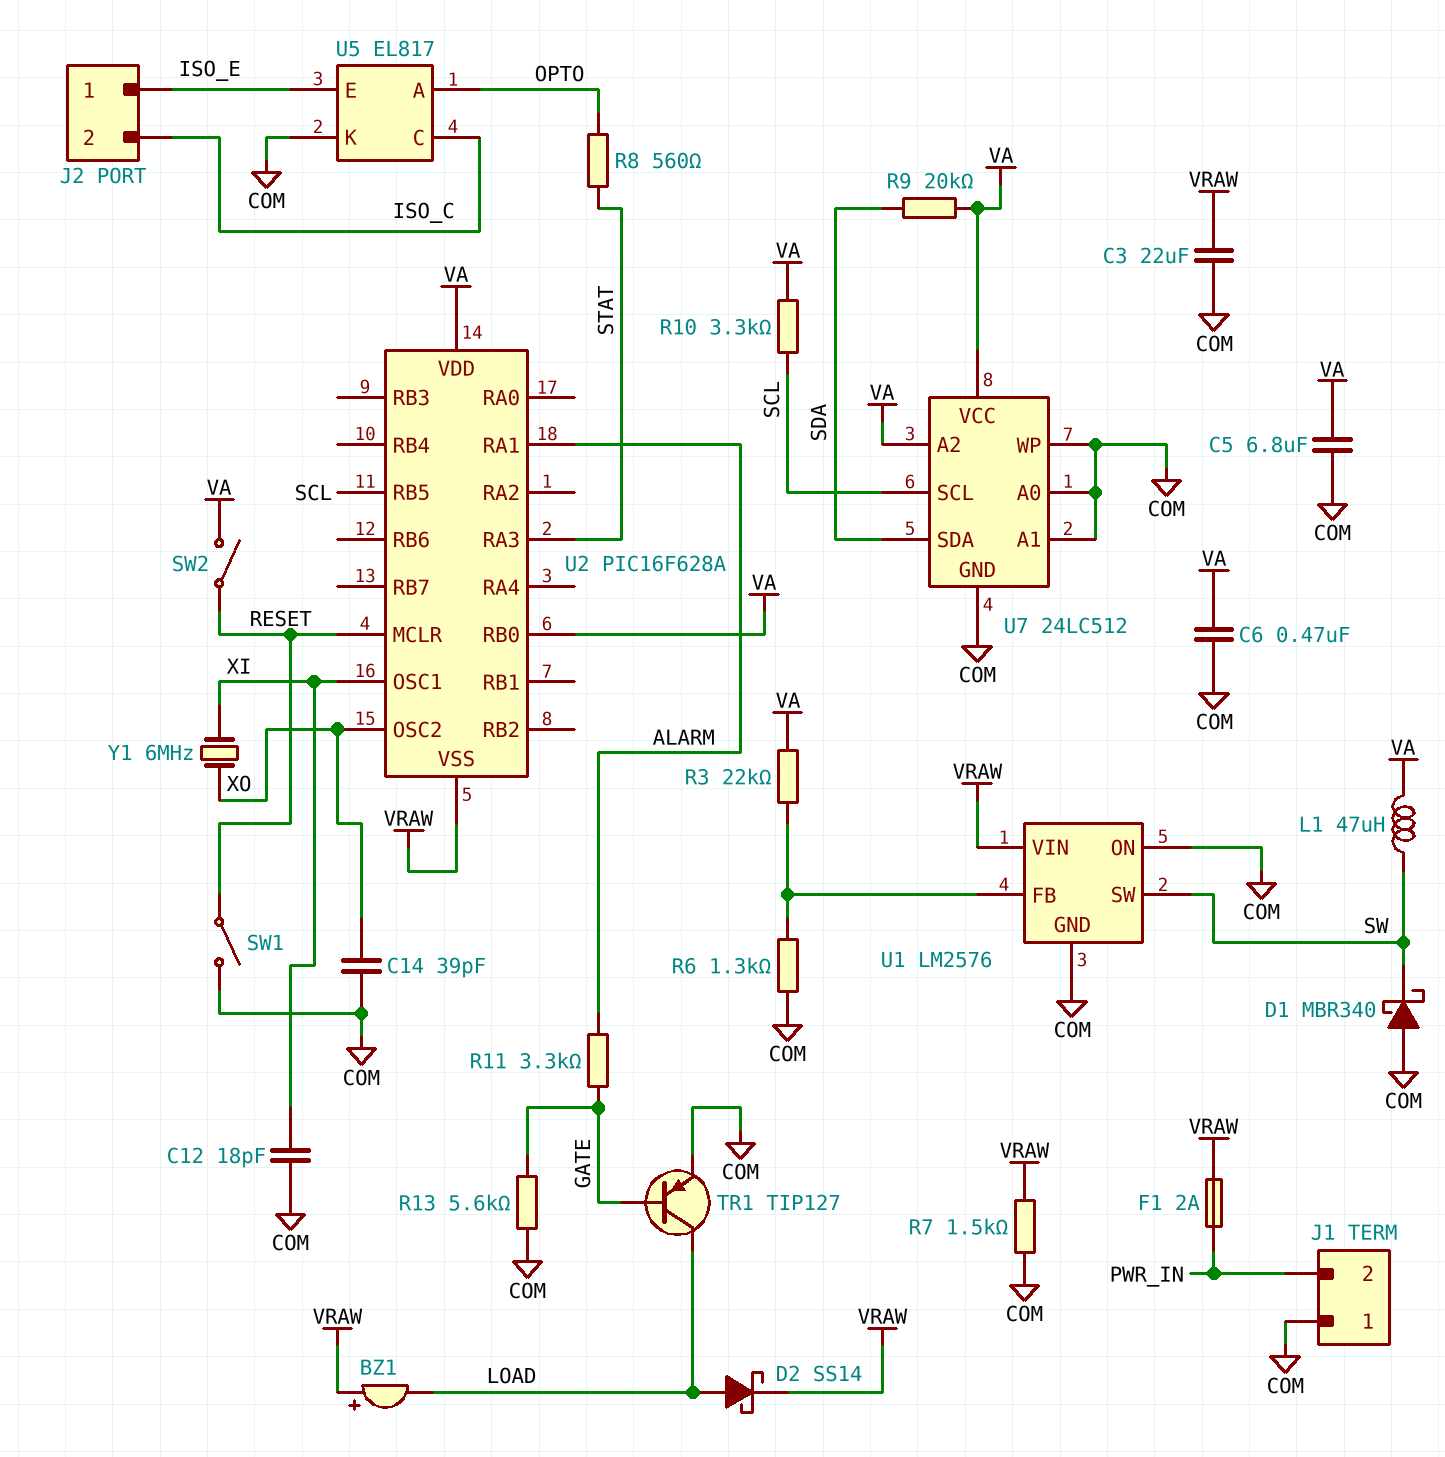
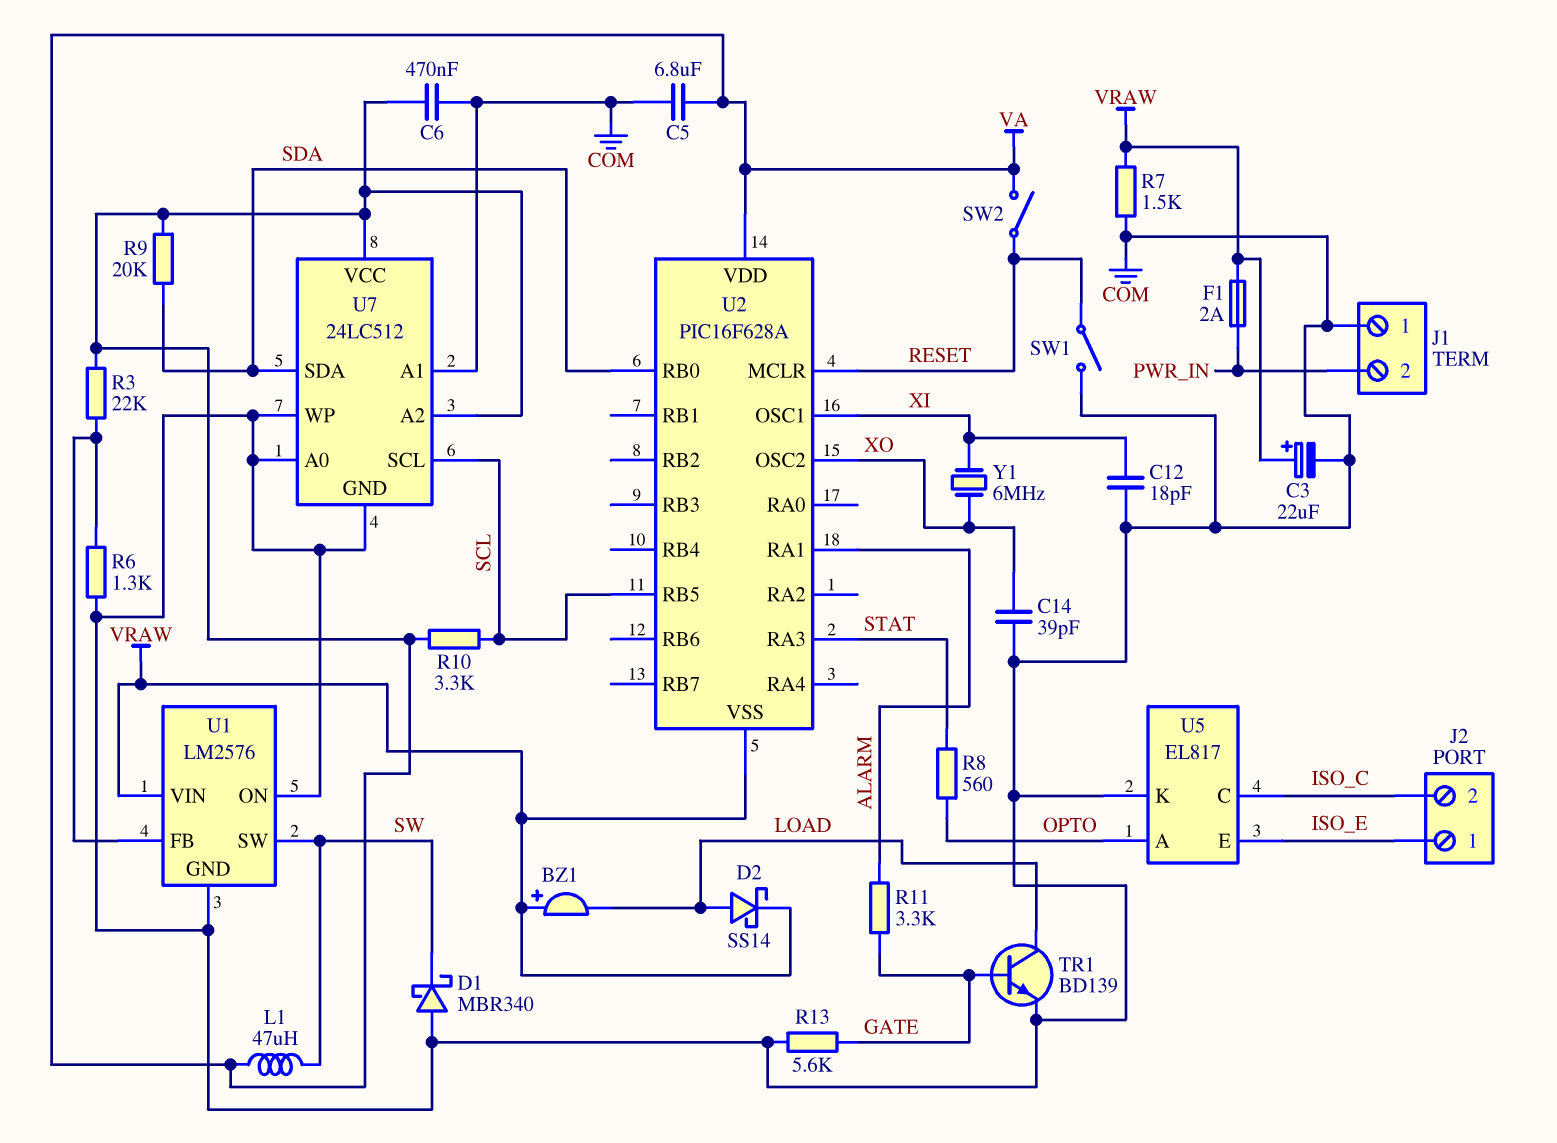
C3: 22uF (COM, VRAW) -> 22uF (plus VRAW, minus COM)
TR1: PNP TIP127 (B GATE, C LOAD, E COM) -> NPN BD139 (B GATE, C LOAD, E COM)
U2 pin RB0: VA -> SDA

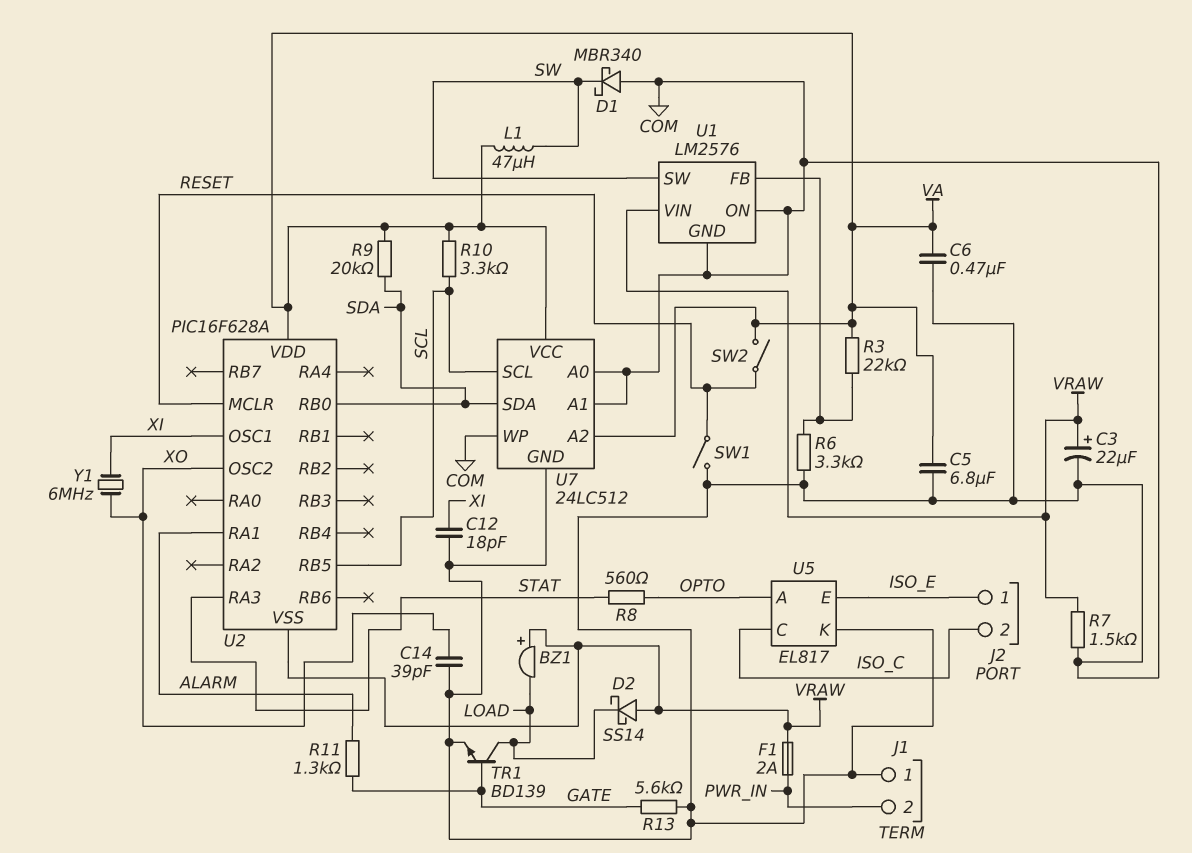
D2: schottky SS14 (A LOAD, K VRAW) -> schottky SS14 (A VRAW, K LOAD)
R6: 1.3k (COM, U1/FB) -> 3.3k (COM, U1/FB)
R11: 3.3k (ALARM, GATE) -> 1.3k (ALARM, GATE)

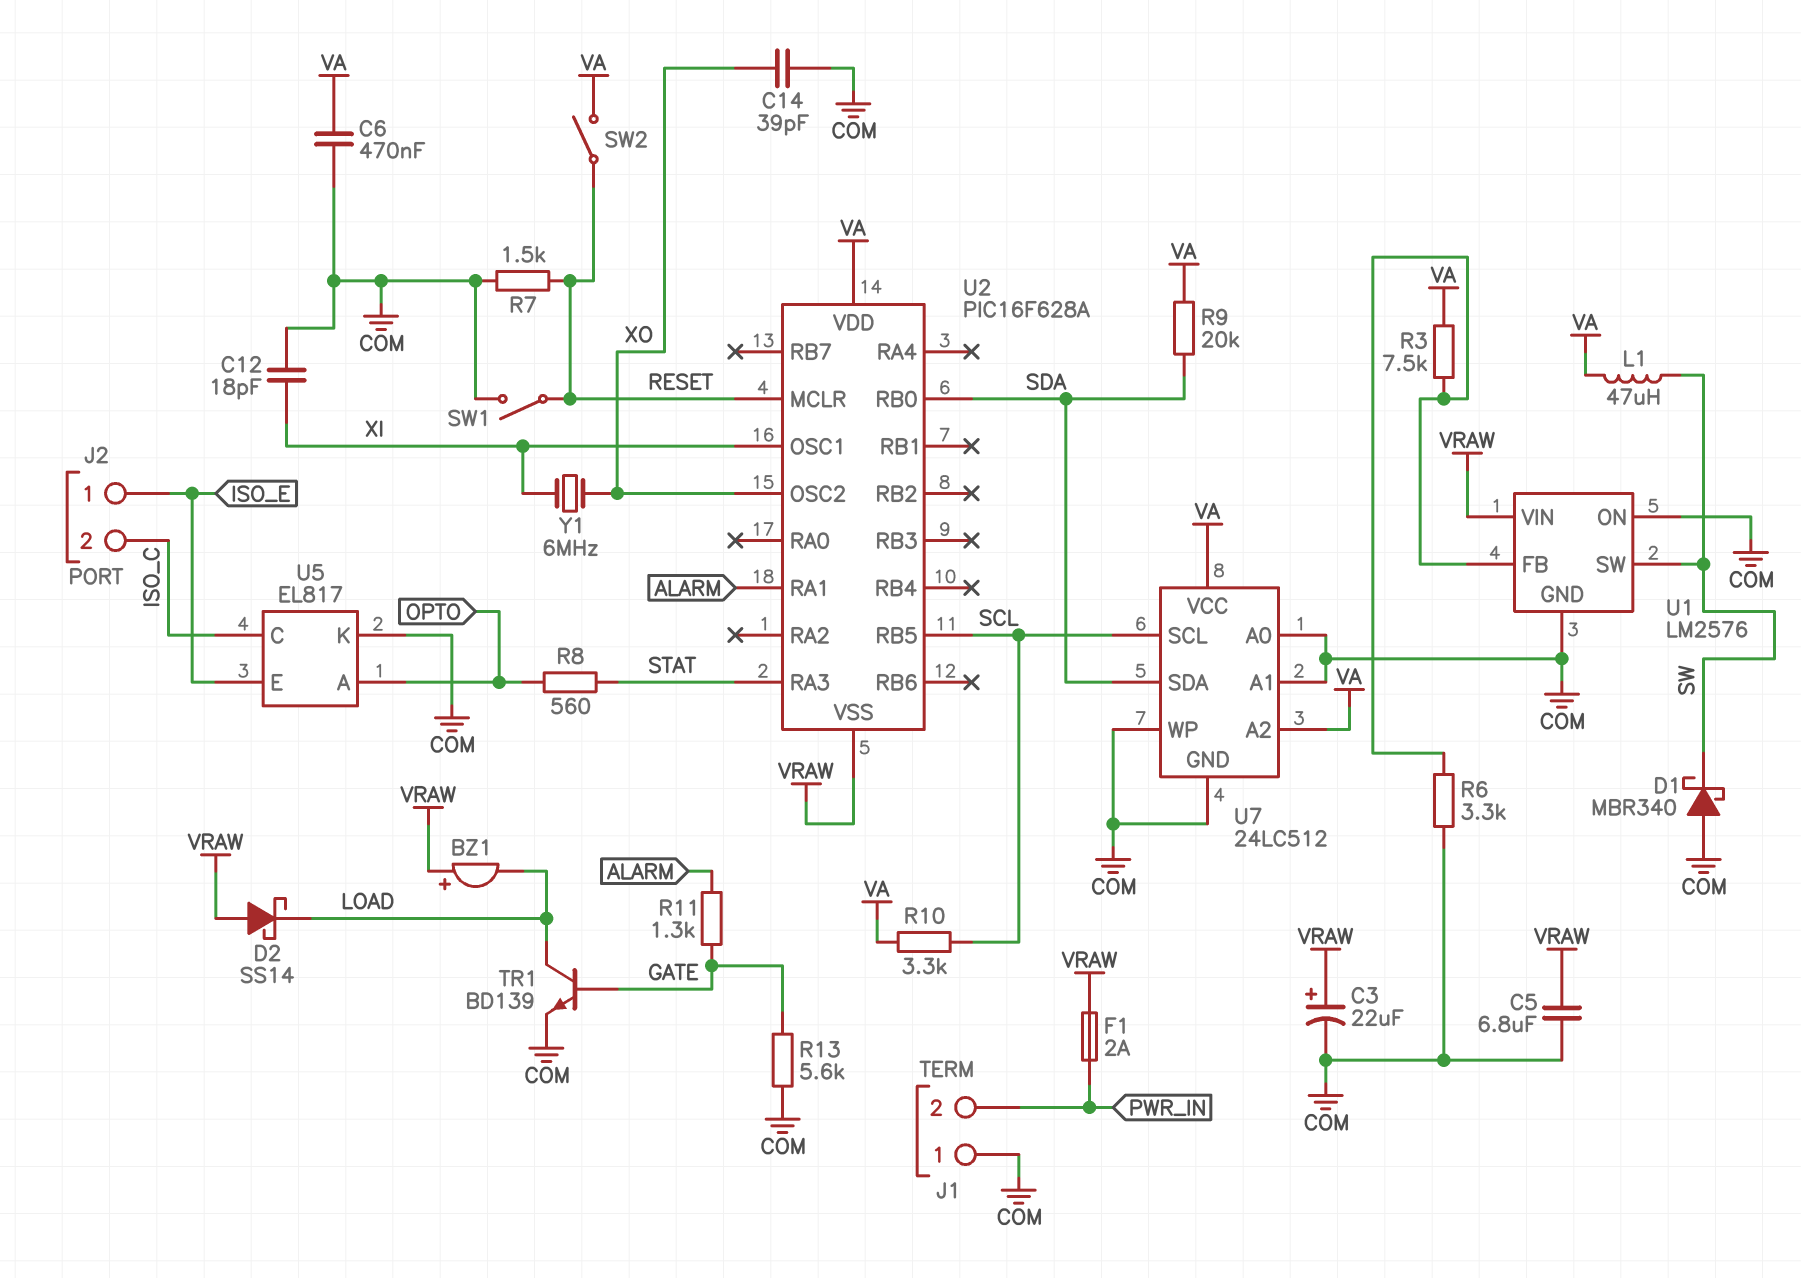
C5: 6.8uF (COM, VA) -> 6.8uF (COM, VRAW)
R3: 22k (U1/FB, VA) -> 7.5k (U1/FB, VA)
R7: 1.5k (COM, VRAW) -> 1.5k (COM, RESET)

